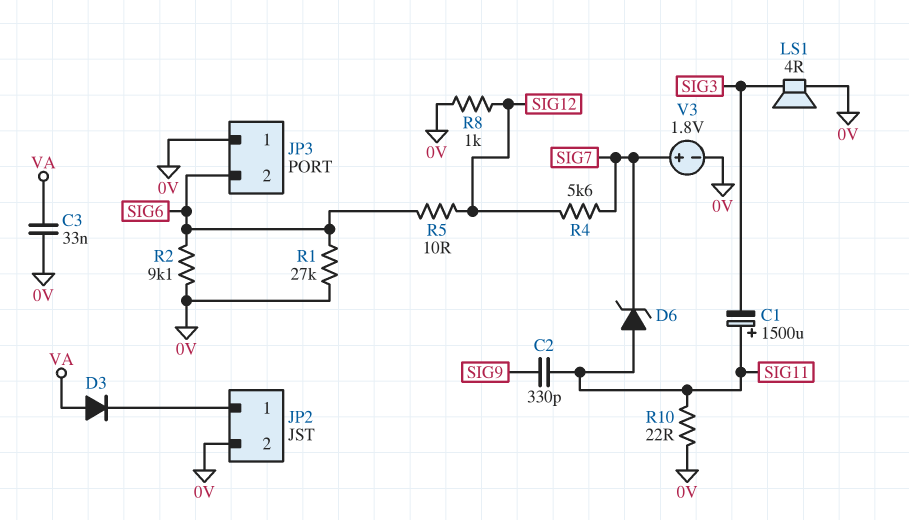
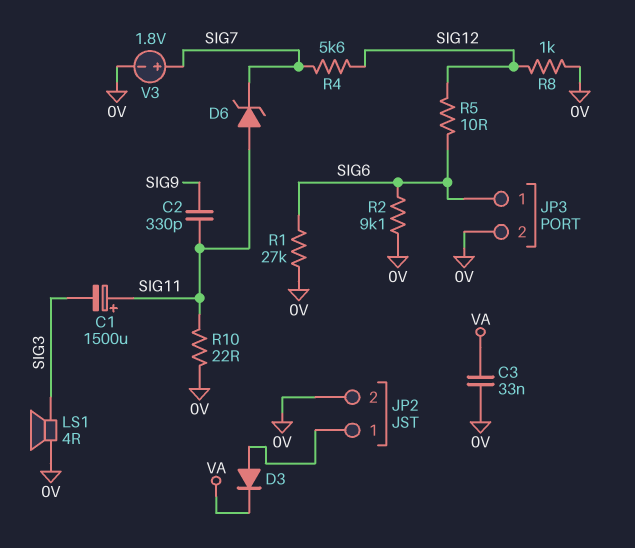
D3: diode (A VA, K JP2/1) -> diode (A JP2/1, K VA)
JP3 pin 1: 0V -> SIG6
JP3 pin 2: SIG6 -> 0V

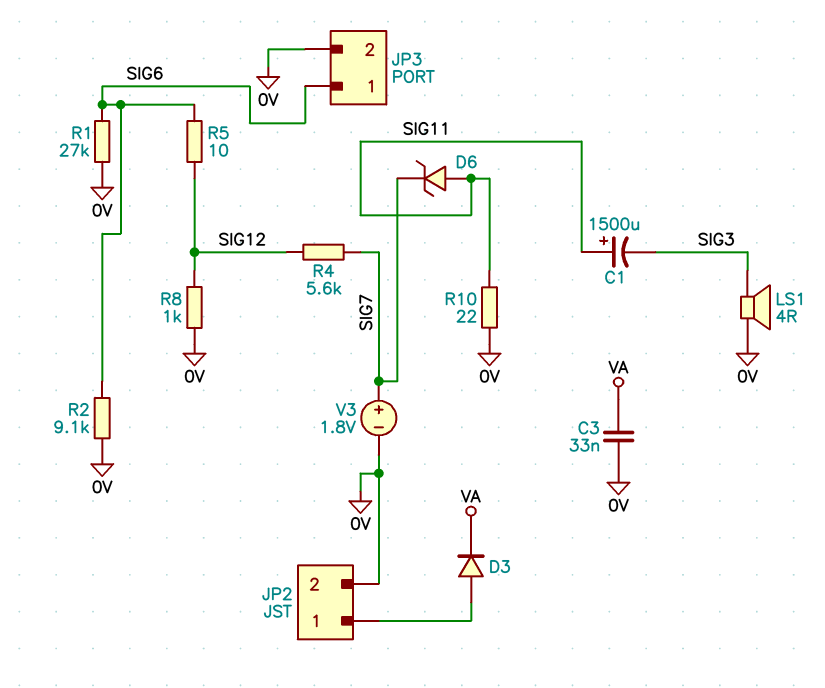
C2: 330pF (SIG9, SIG11) -> none

